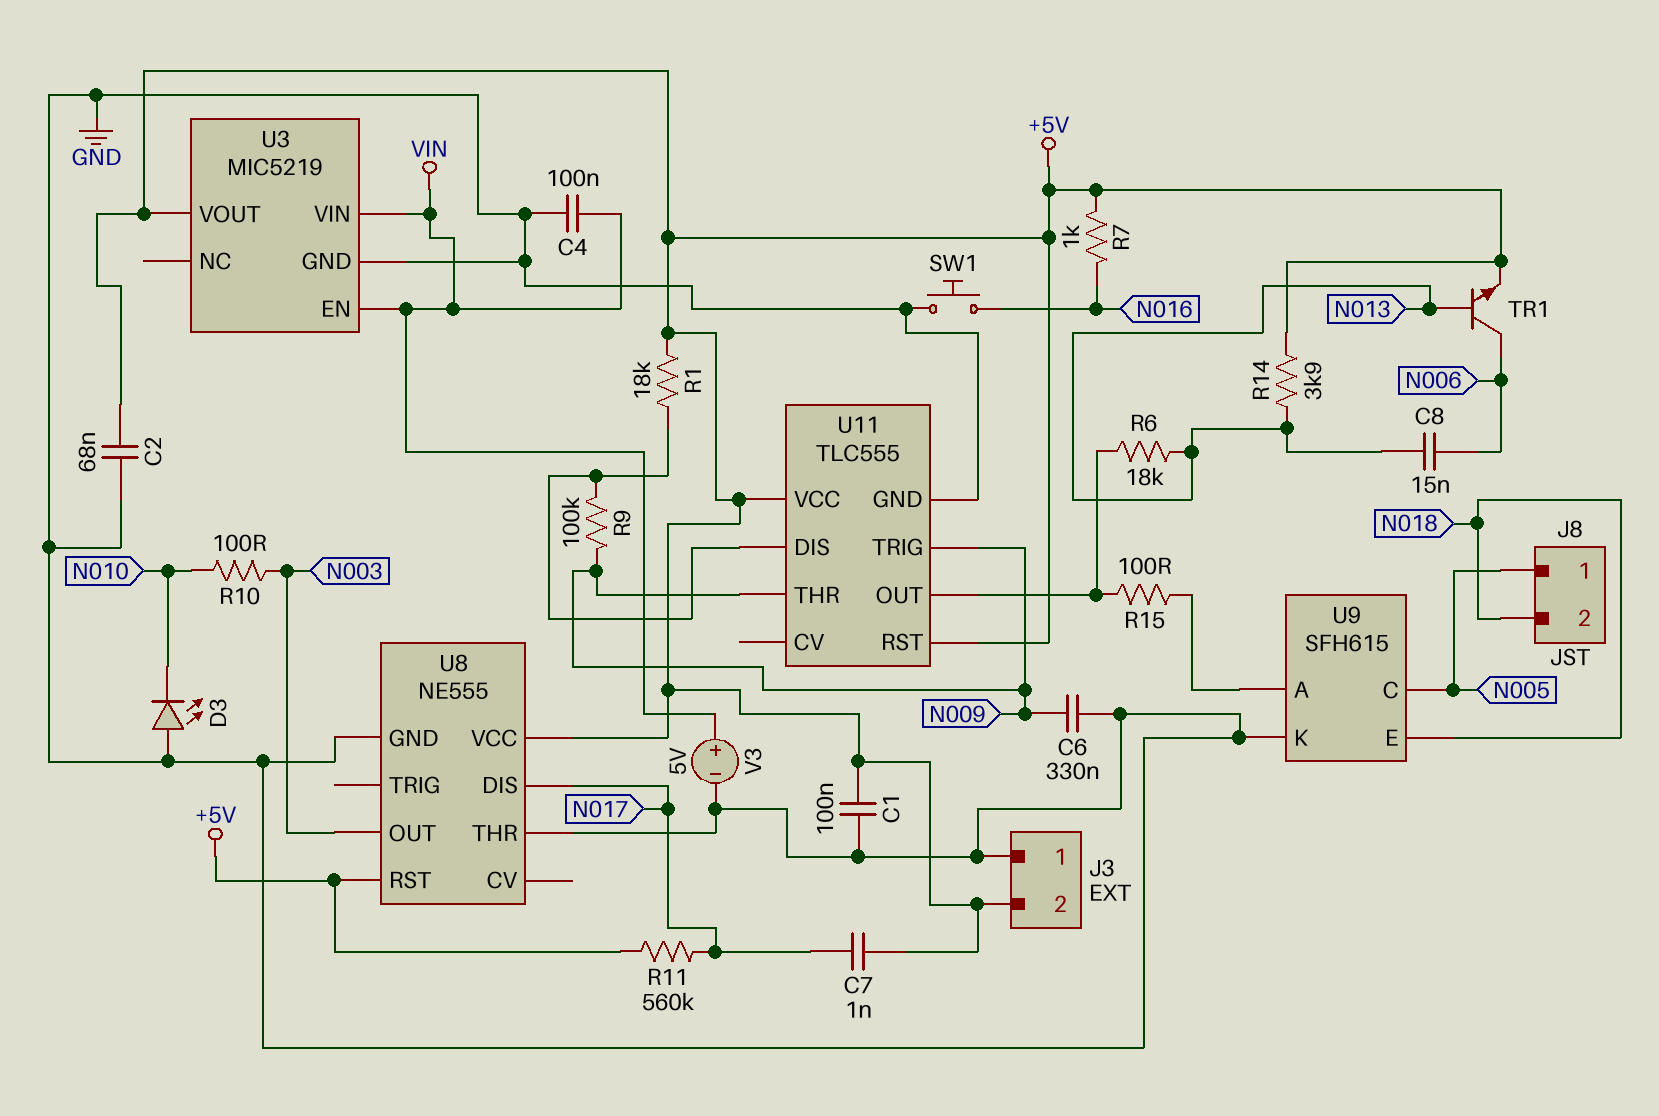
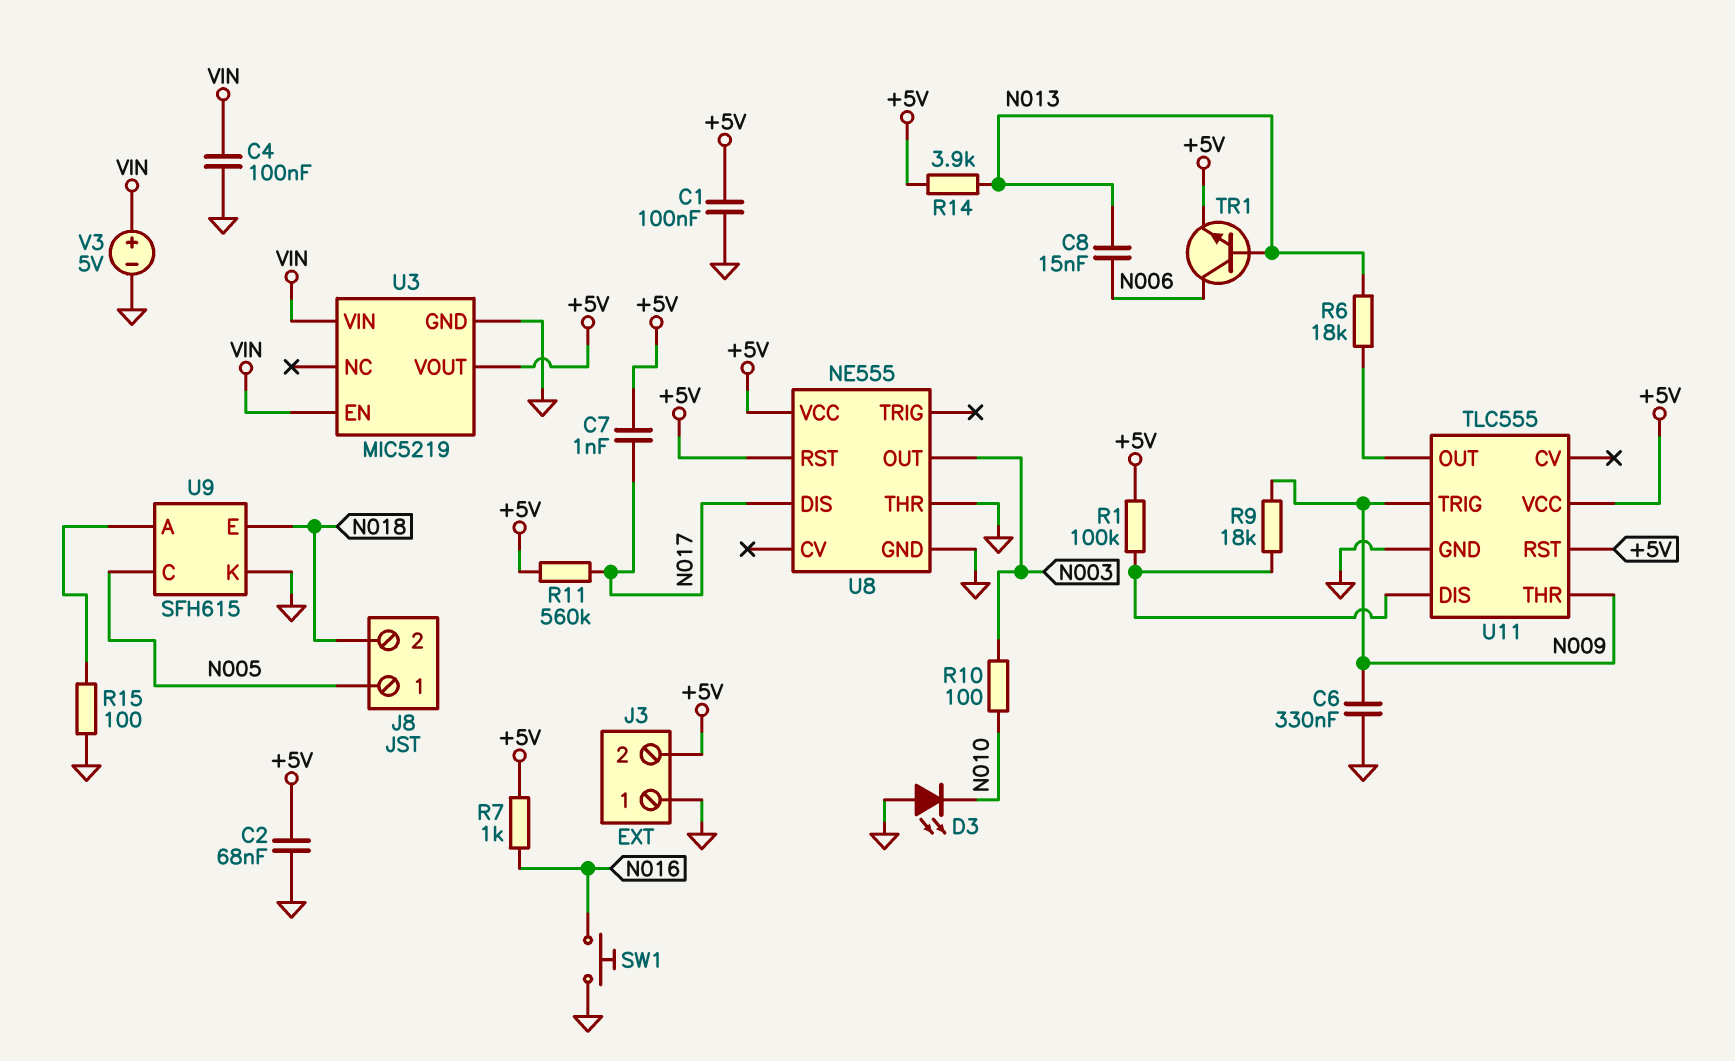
R1: 18k (+5V, U11/DIS) -> 100k (+5V, U11/DIS)
R9: 100k (N009, U11/DIS) -> 18k (N009, U11/DIS)
R15: 100 (U9/A, U11/OUT) -> 100 (GND, U9/A)

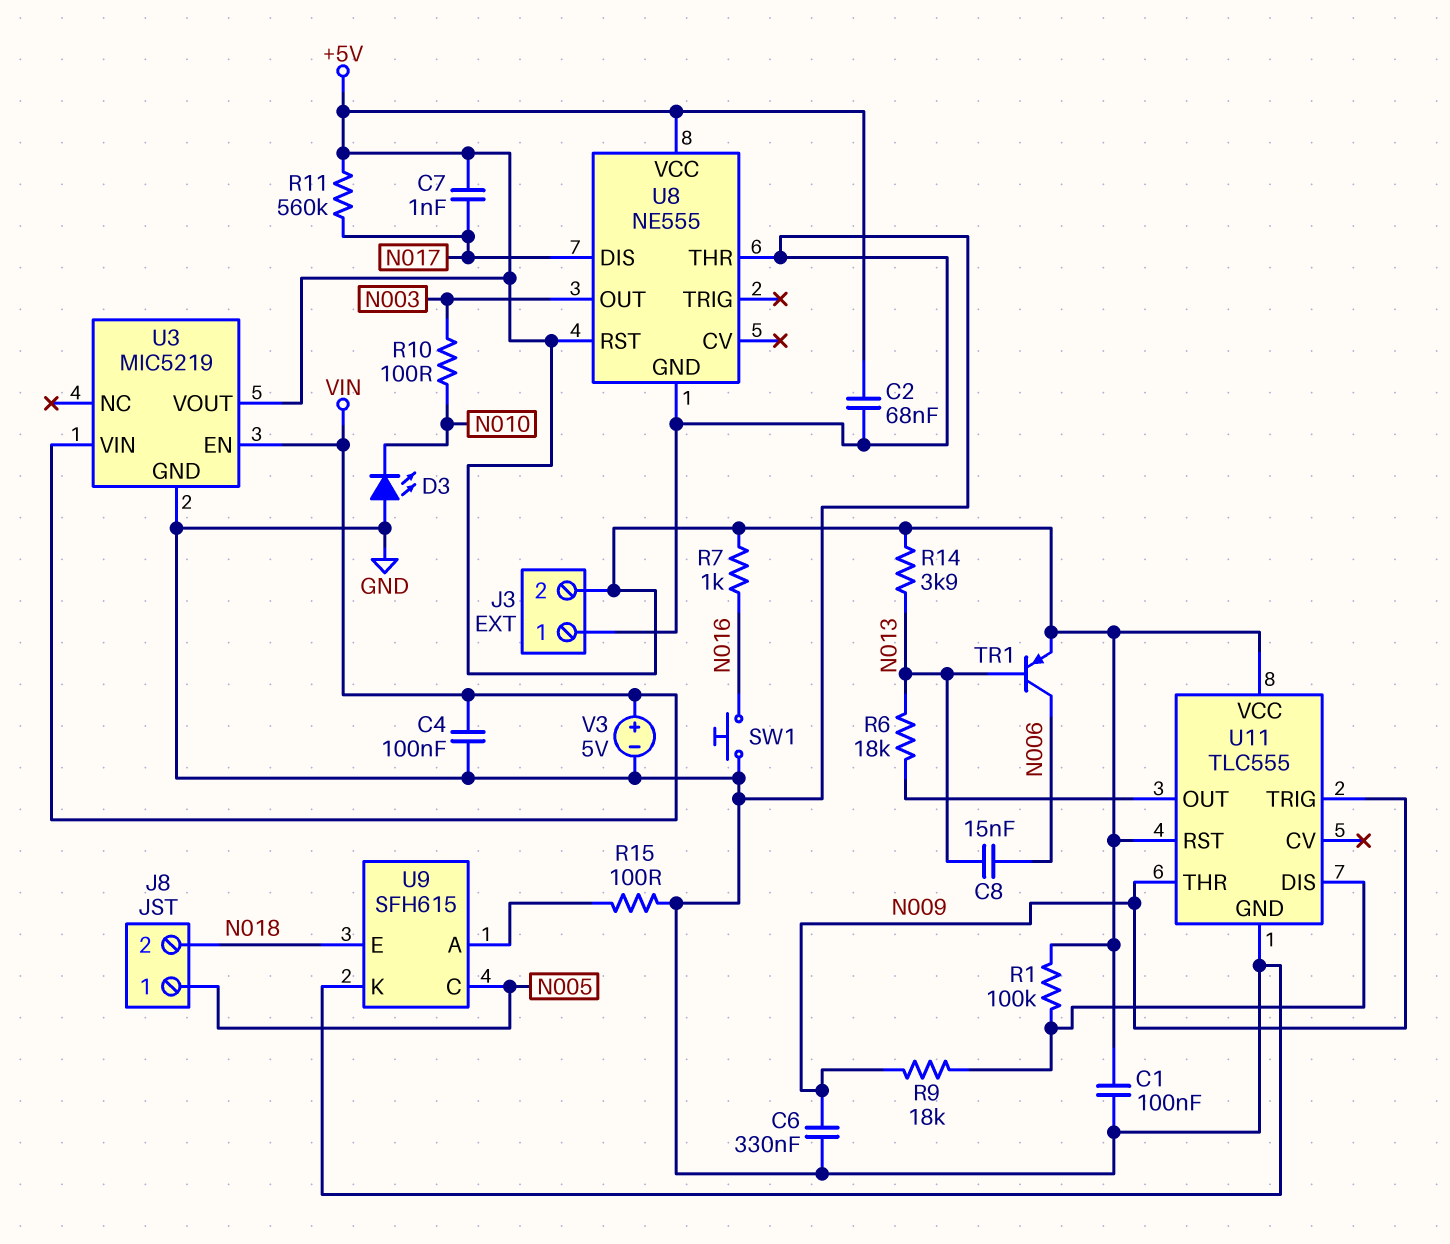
TR1: NPN (B N013, C N006, E +5V) -> PNP (B N013, C N006, E +5V)

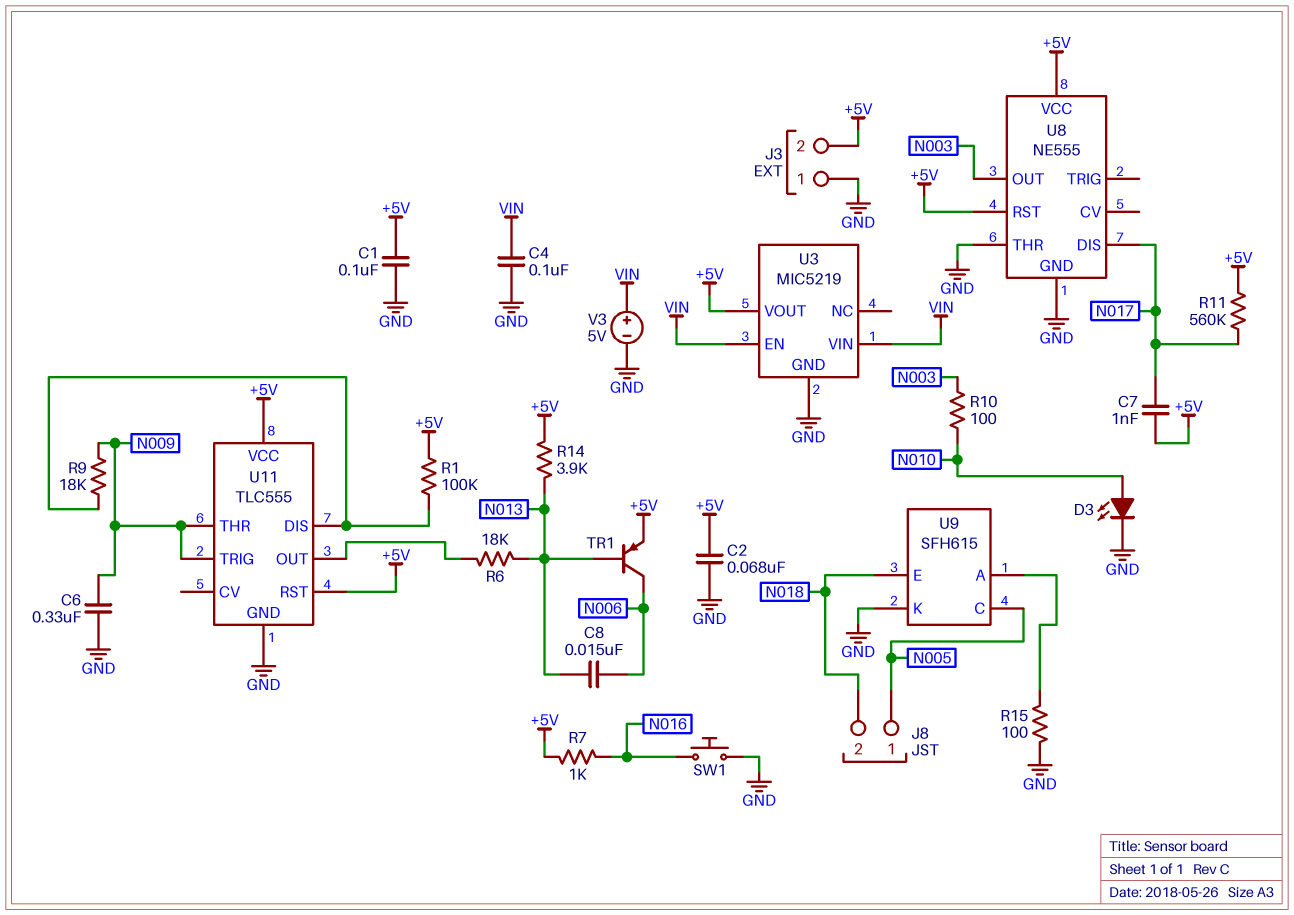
D3: LED (A GND, K N010) -> LED (A N010, K GND)

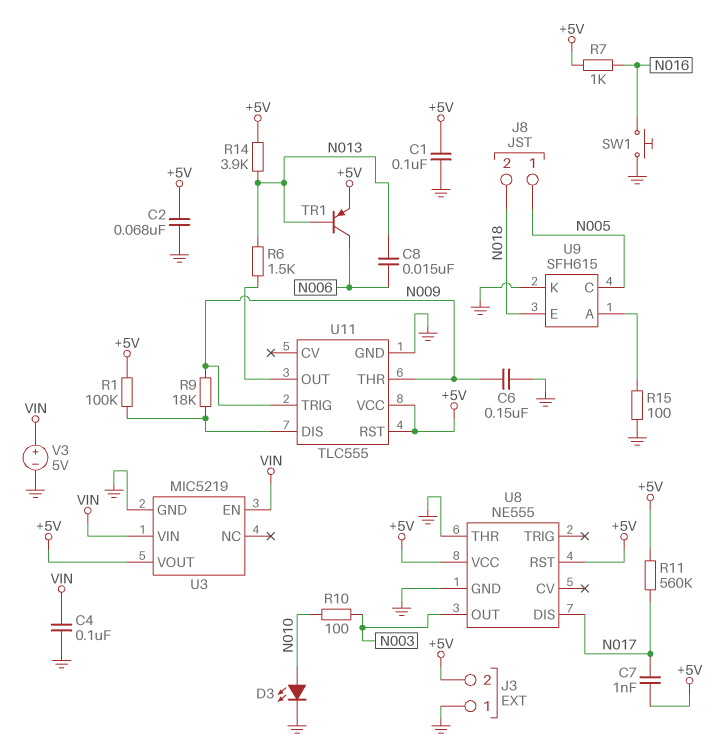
C6: 330nF (GND, N009) -> 150nF (GND, N009)
R6: 18k (N013, U11/OUT) -> 1.5k (N013, U11/OUT)

